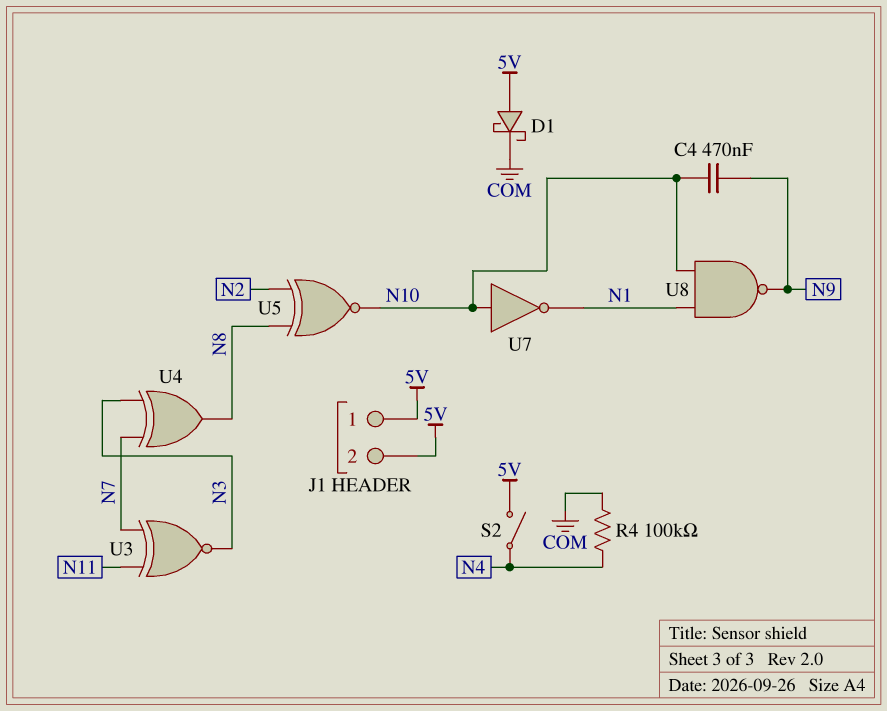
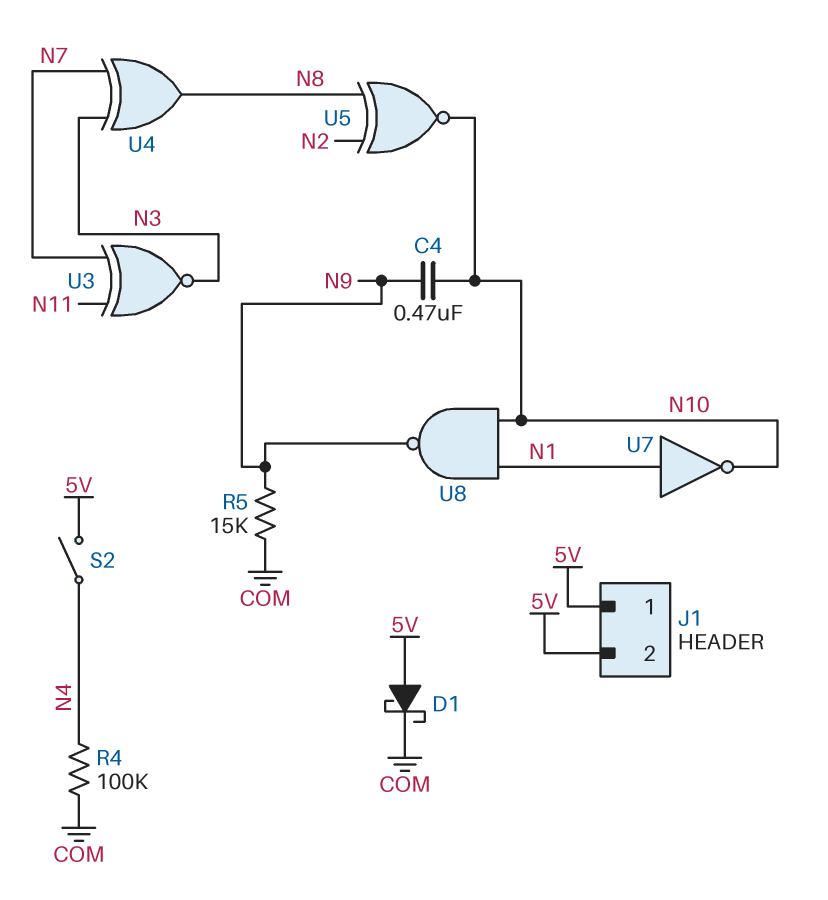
R5: none -> 15k (COM, N9)
U7: NOT (in N10, out N1) -> NOT (in N1, out N10)

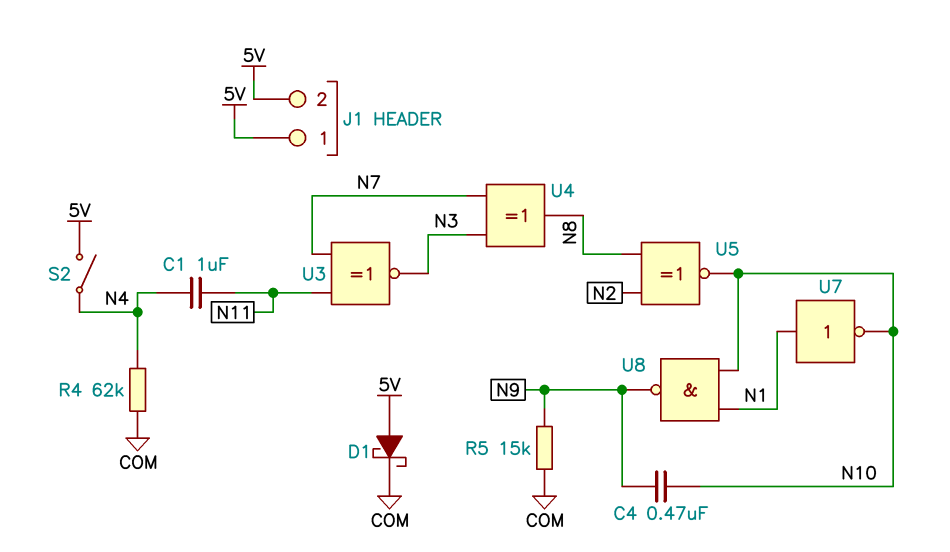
C1: none -> 1uF (N4, N11)
R4: 100k (COM, N4) -> 62k (COM, N4)

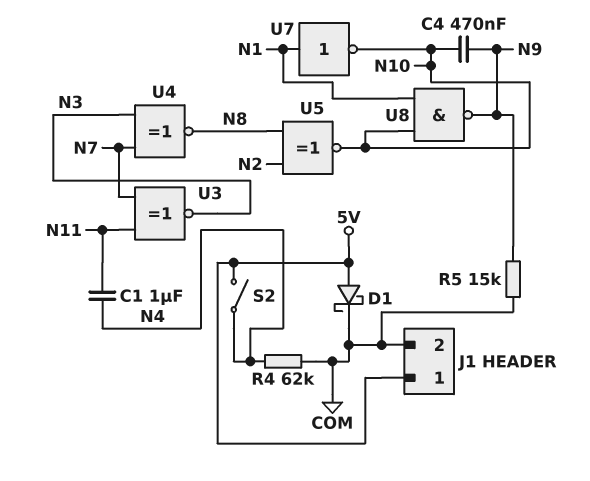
J1 pin 2: 5V -> COM
U4: XOR (in N3, in N7, out N8) -> XNOR (in N3, in N7, out N8)

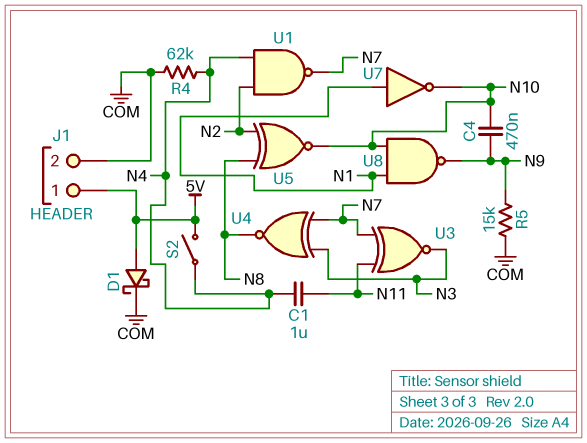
U1: none -> NAND (in N2, in N4, out N7)

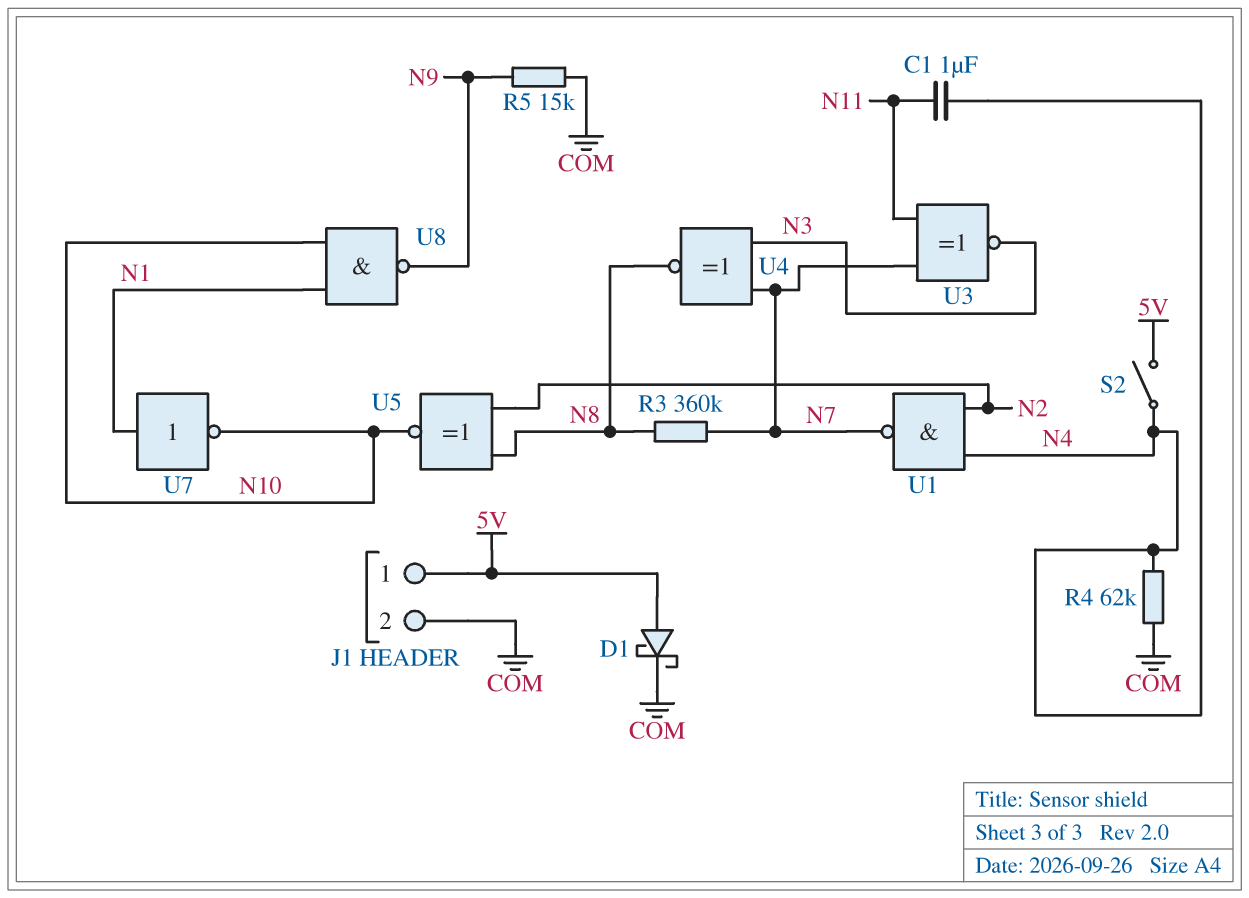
C4: 470nF (N9, N10) -> none
R3: none -> 360k (N7, N8)

